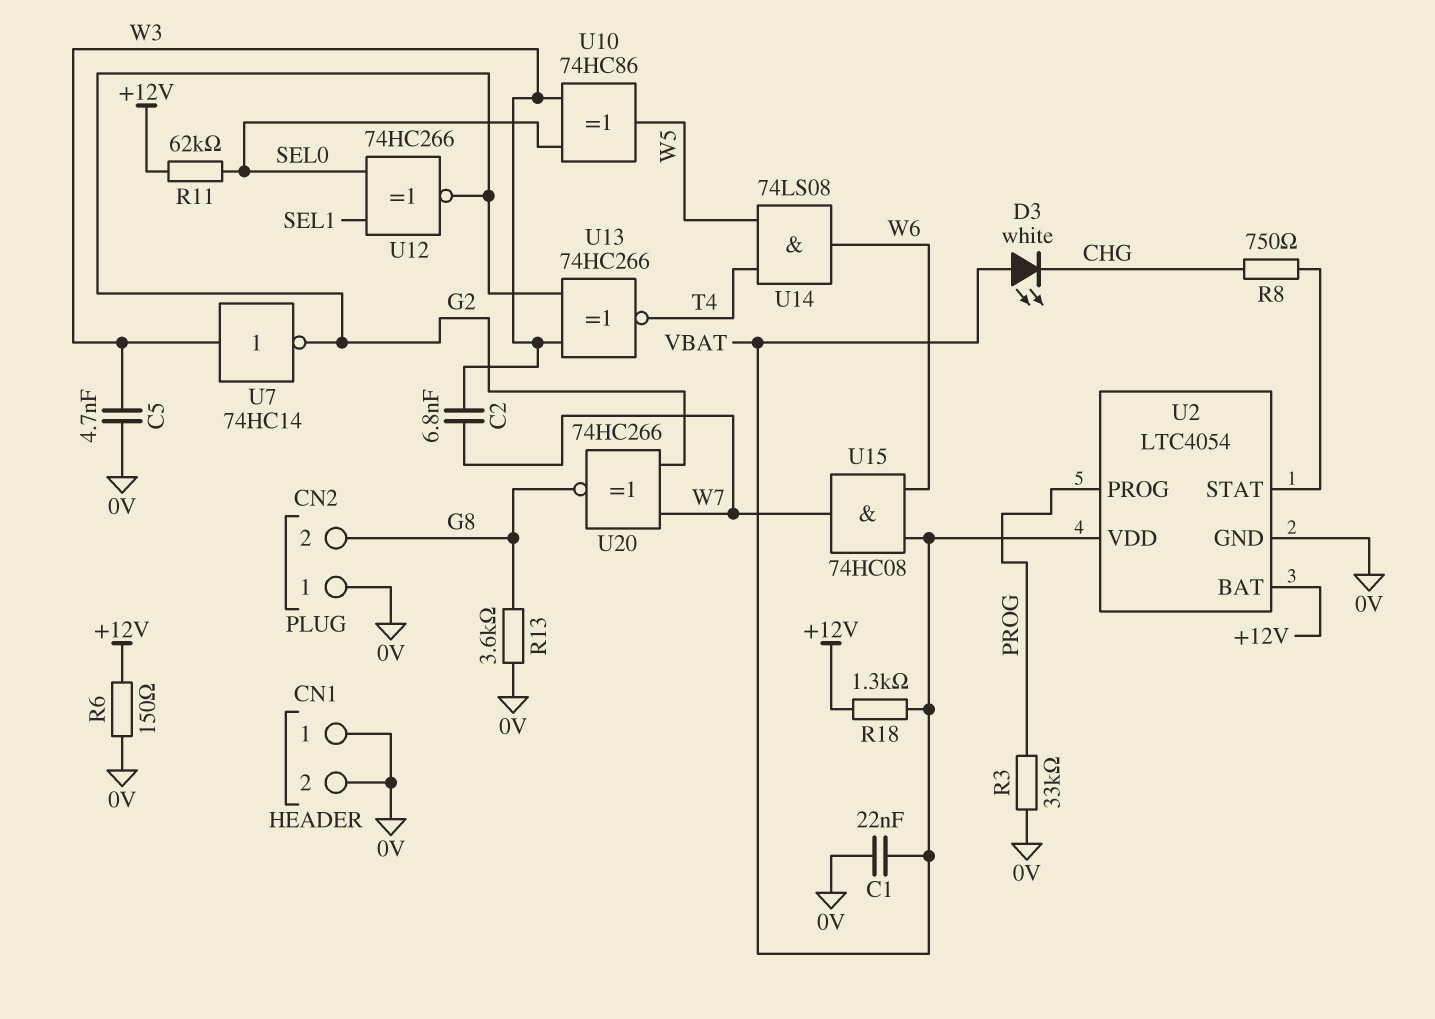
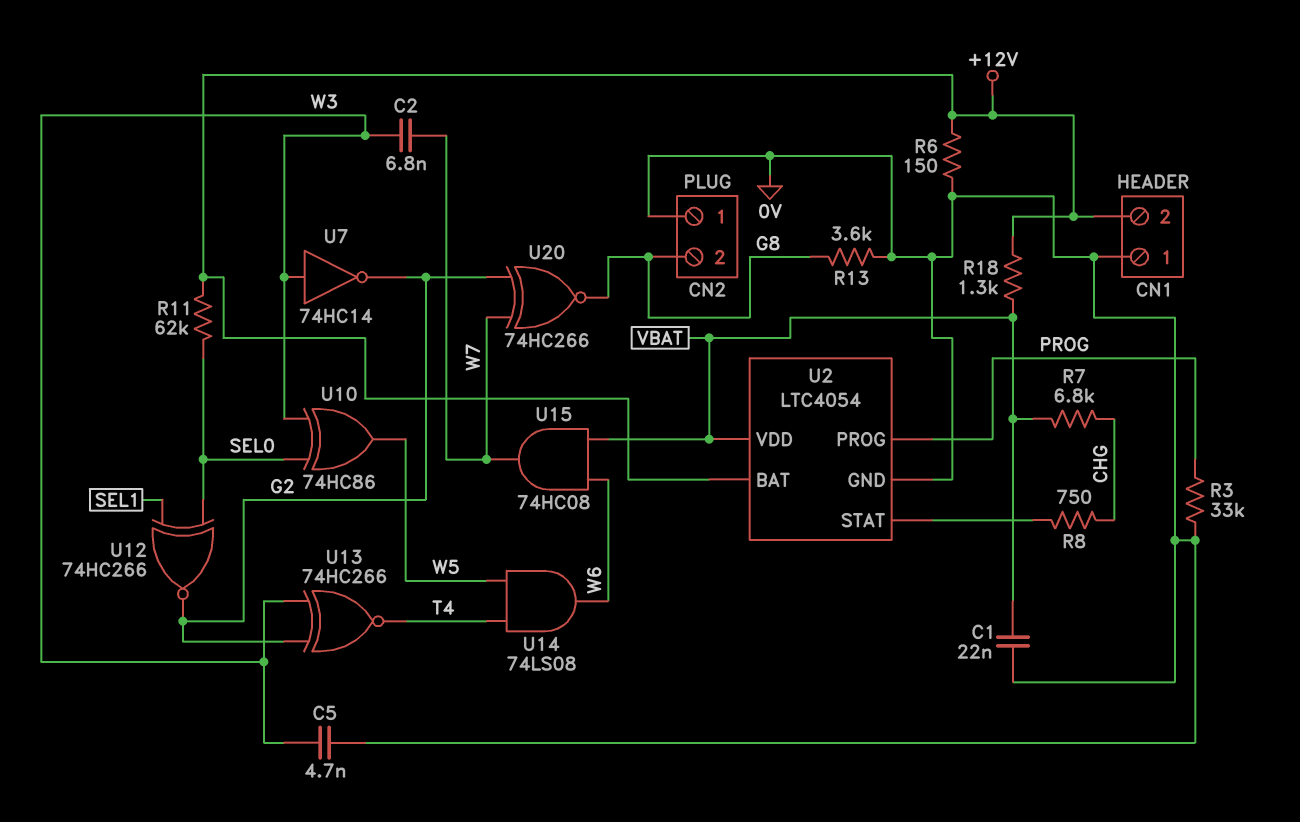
CN1 pin 2: 0V -> +12V
D3: LED white (A VBAT, K CHG) -> none
R7: none -> 6.8k (CHG, VBAT)

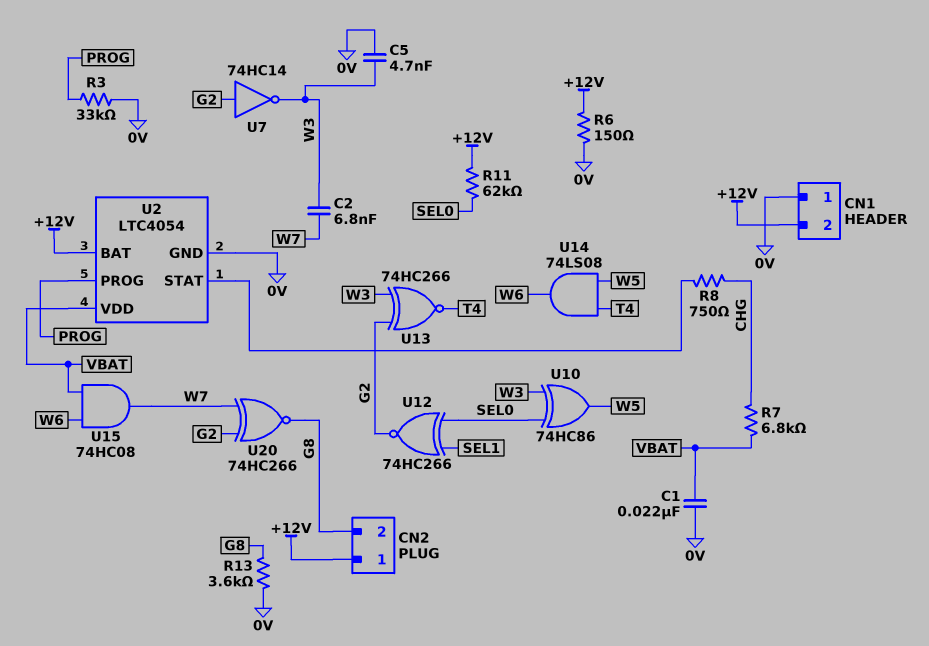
CN2 pin 1: 0V -> +12V
R18: 1.3k (+12V, VBAT) -> none
U7: NOT 74HC14 (in W3, out G2) -> NOT 74HC14 (in G2, out W3)

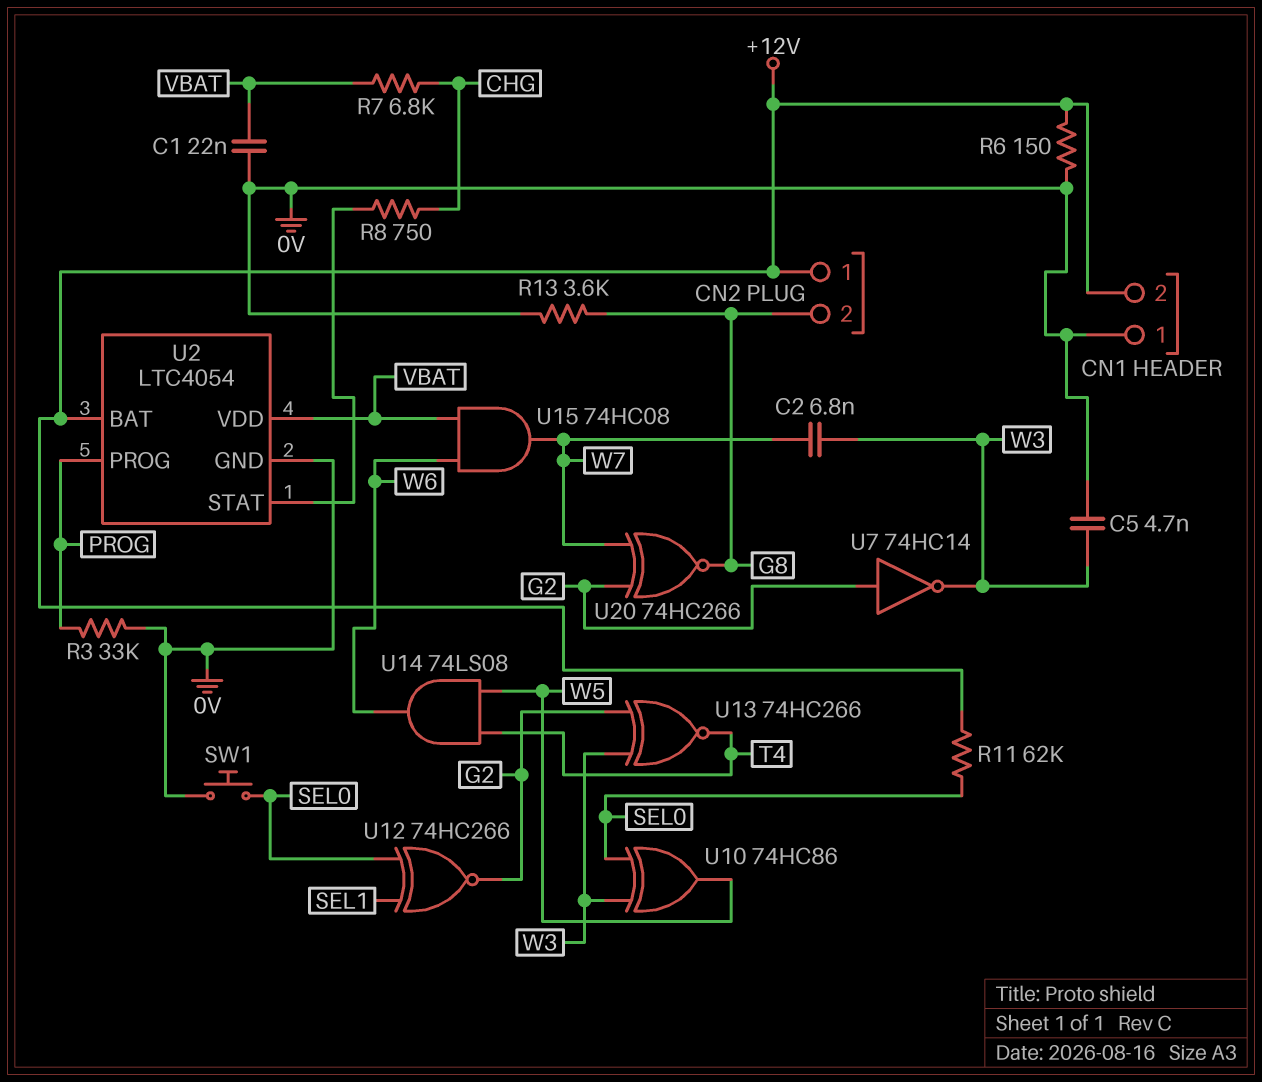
SW1: none -> button (0V, SEL0)

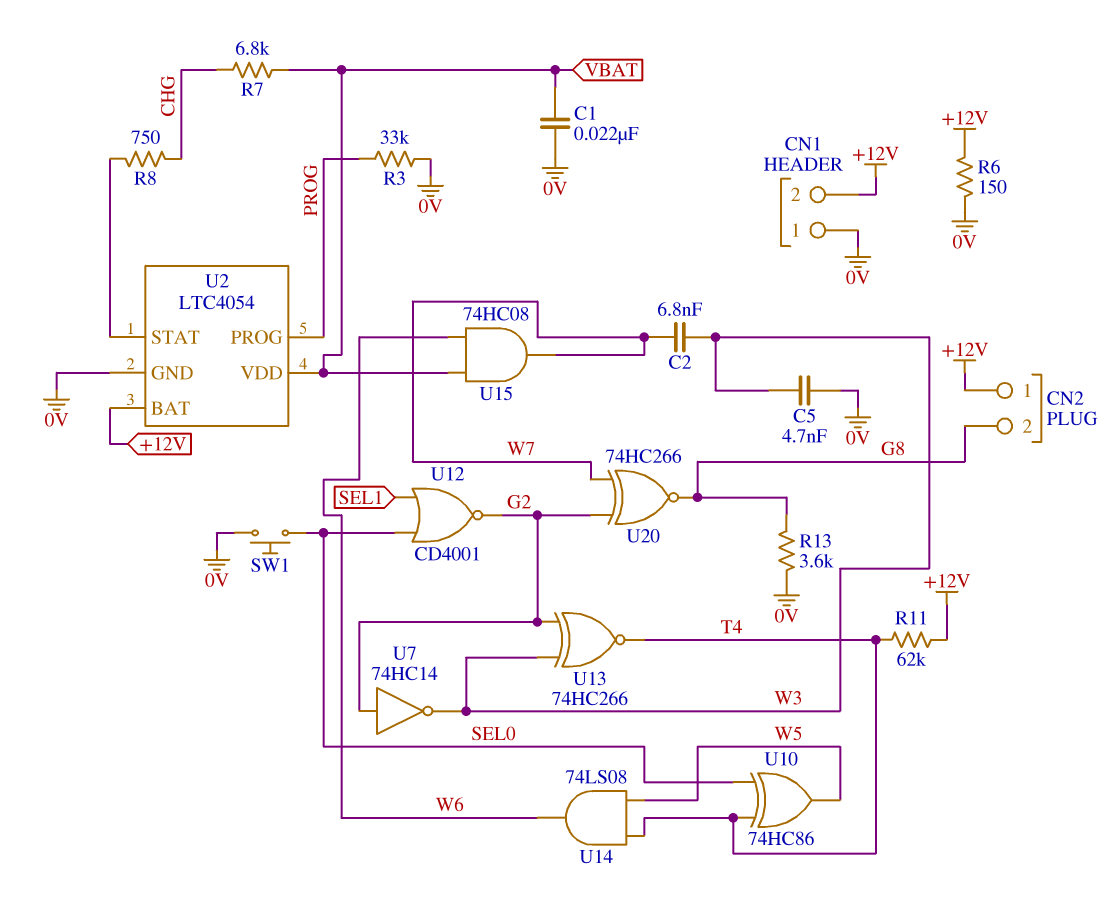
R11: 62k (+12V, SEL0) -> 62k (+12V, T4)
U10: XOR 74HC86 (in SEL0, in W3, out W5) -> XOR 74HC86 (in SEL0, in T4, out W5)
U12: XNOR 74HC266 (in SEL0, in SEL1, out G2) -> NOR CD4001 (in SEL0, in SEL1, out G2)

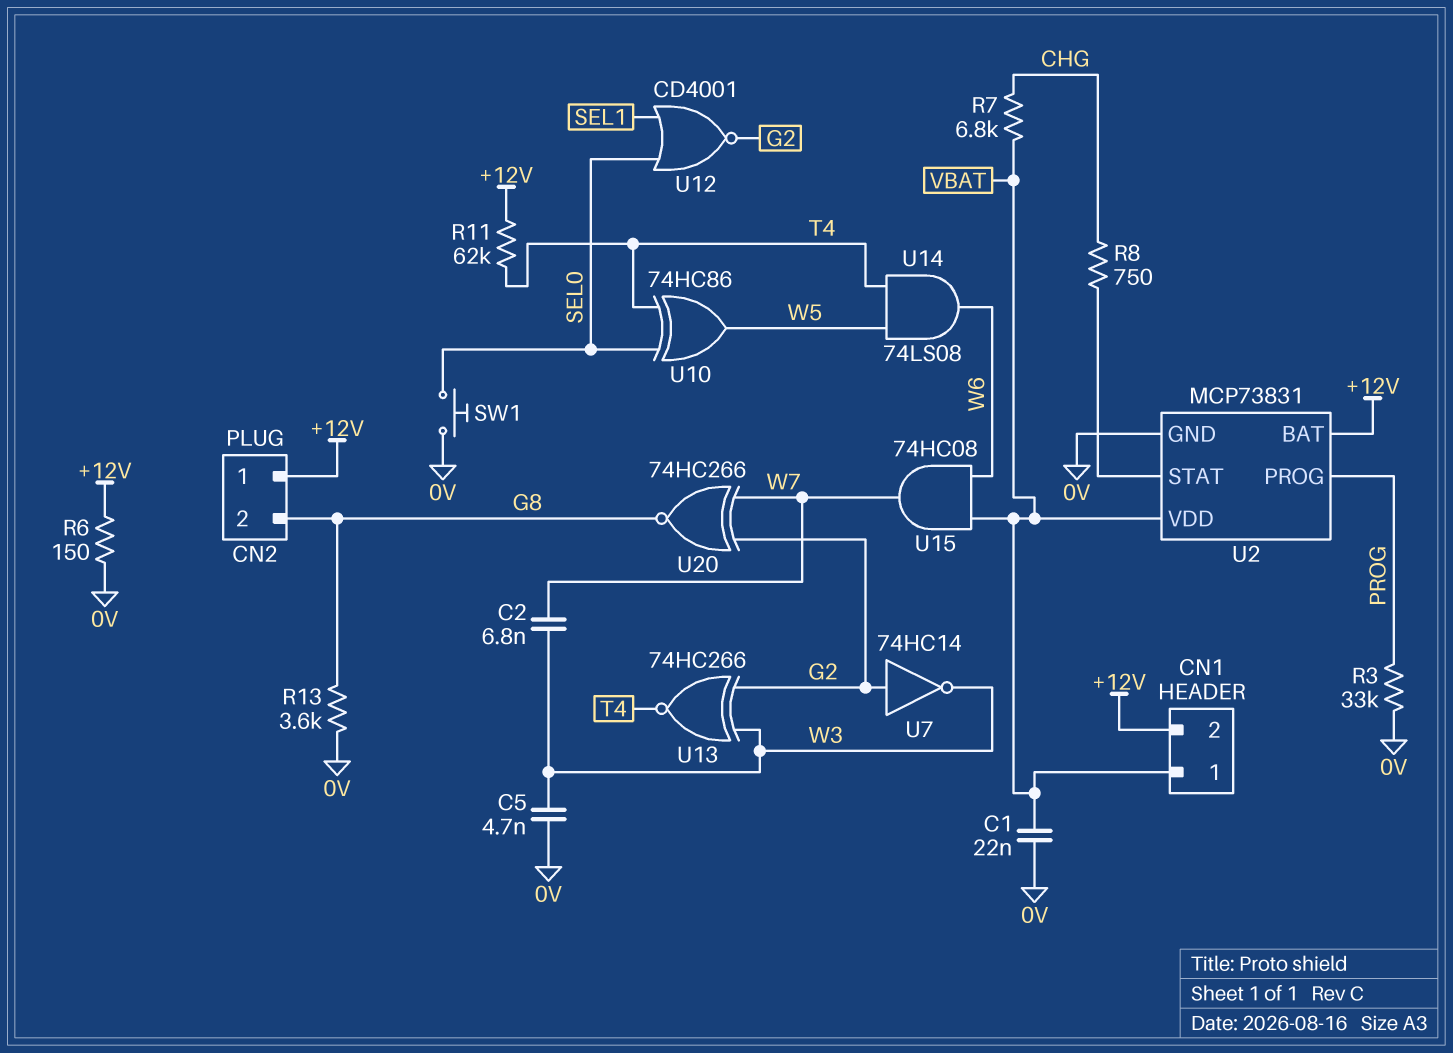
CN1 pin 1: 0V -> VBAT
U2: LTC4054 -> MCP73831

